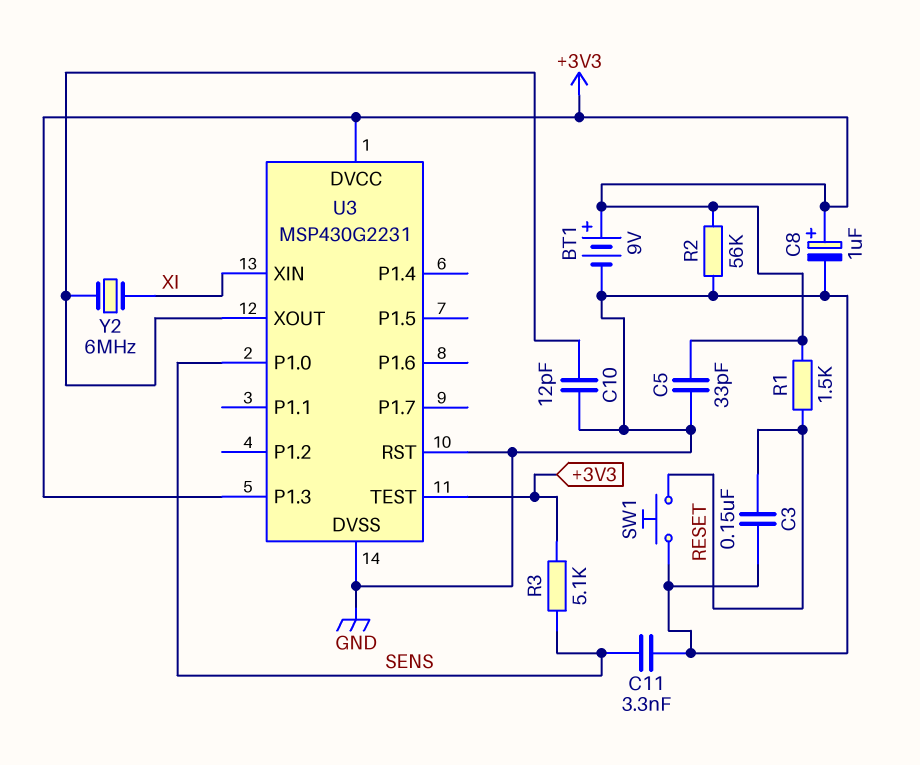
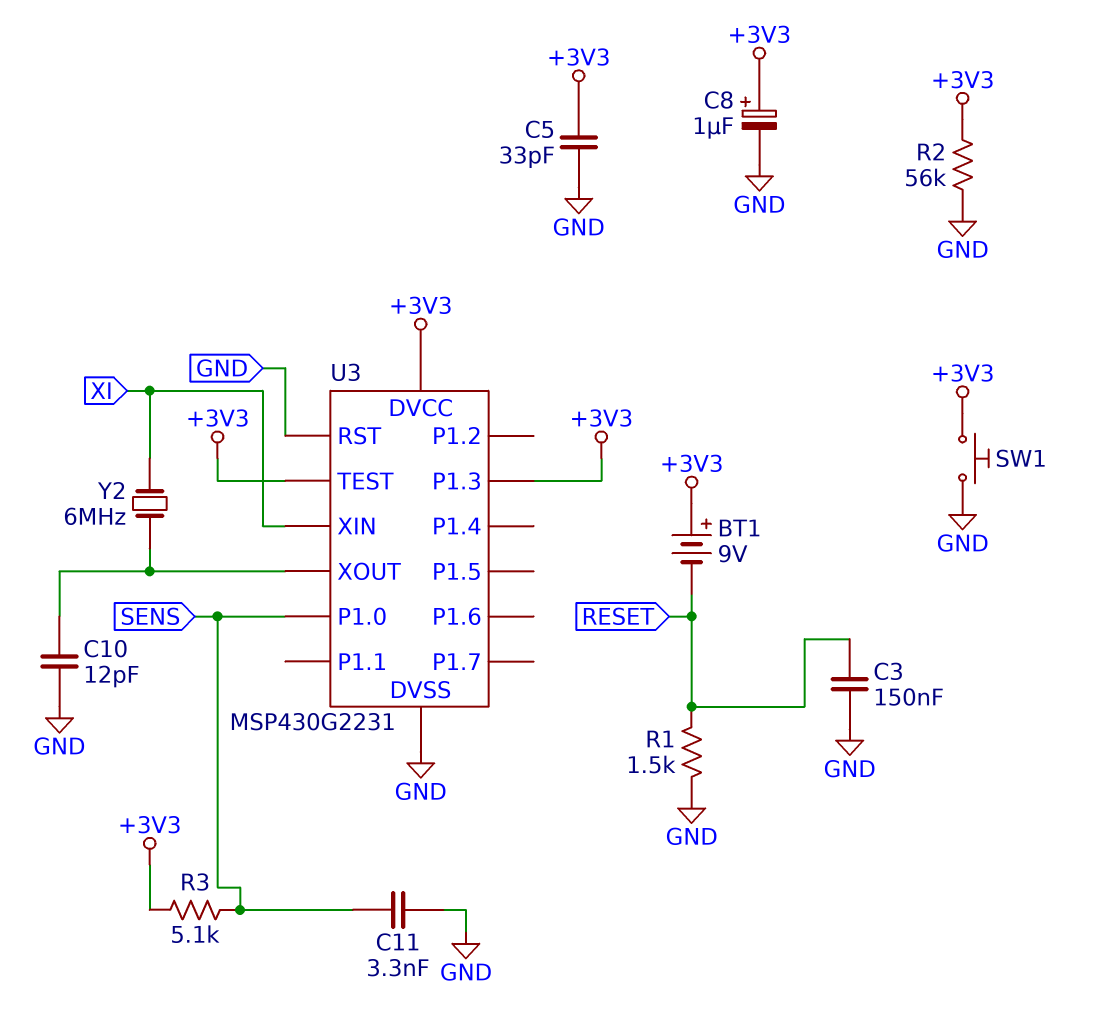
BT1: 9V (plus +3V3, minus GND) -> 9V (plus +3V3, minus RESET)
R1: 1.5k (+3V3, RESET) -> 1.5k (GND, RESET)
SW1: button (GND, RESET) -> button (+3V3, GND)

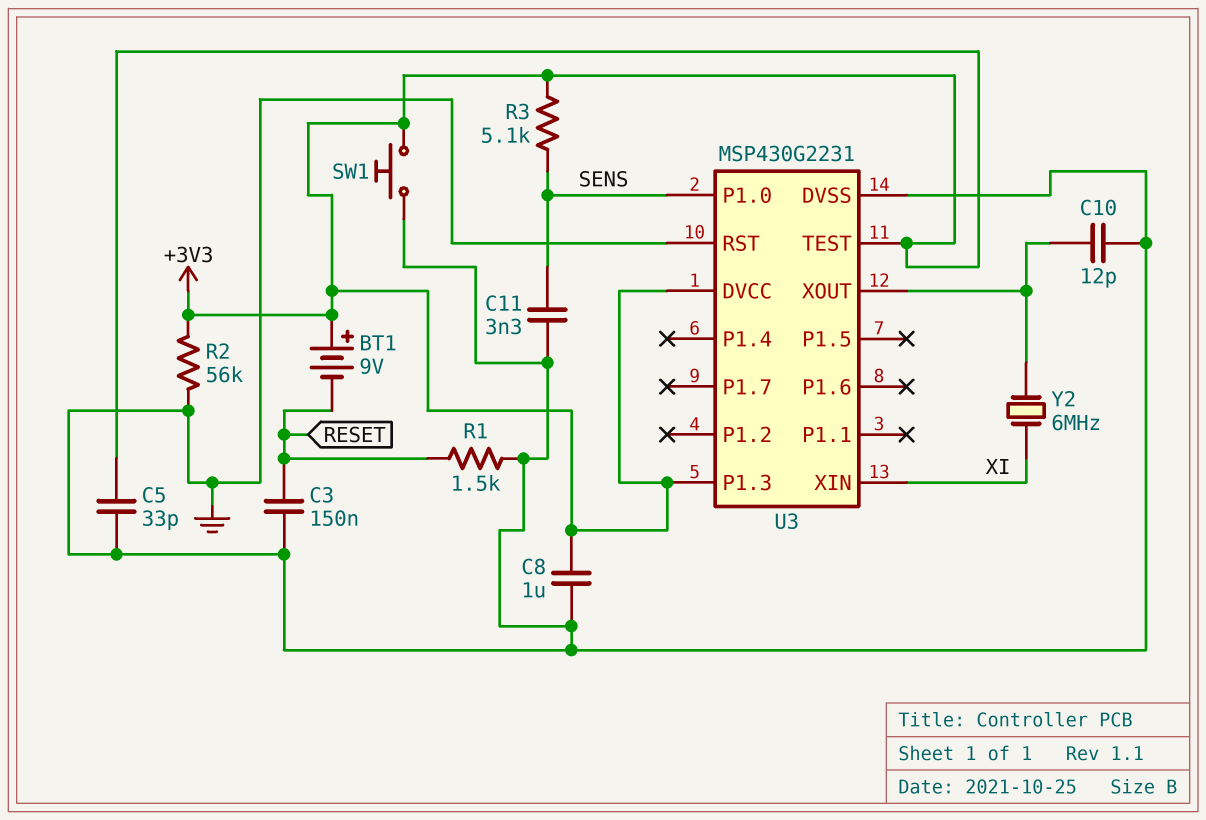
C8: 1uF (plus +3V3, minus GND) -> 1uF (+3V3, GND)

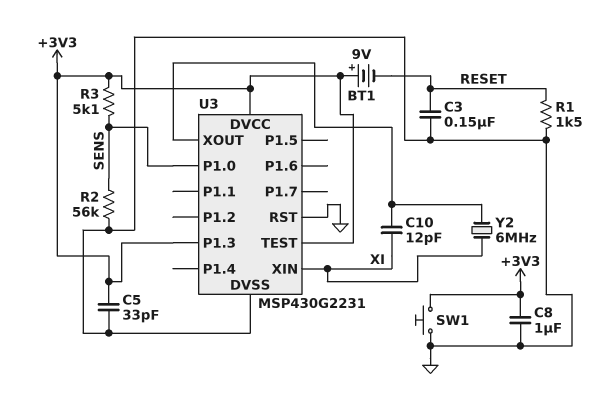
C10: 12pF (GND, U3/XOUT) -> 12pF (U3/XOUT, XI)
C11: 3.3nF (GND, SENS) -> none
R2: 56k (+3V3, GND) -> 56k (GND, SENS)

